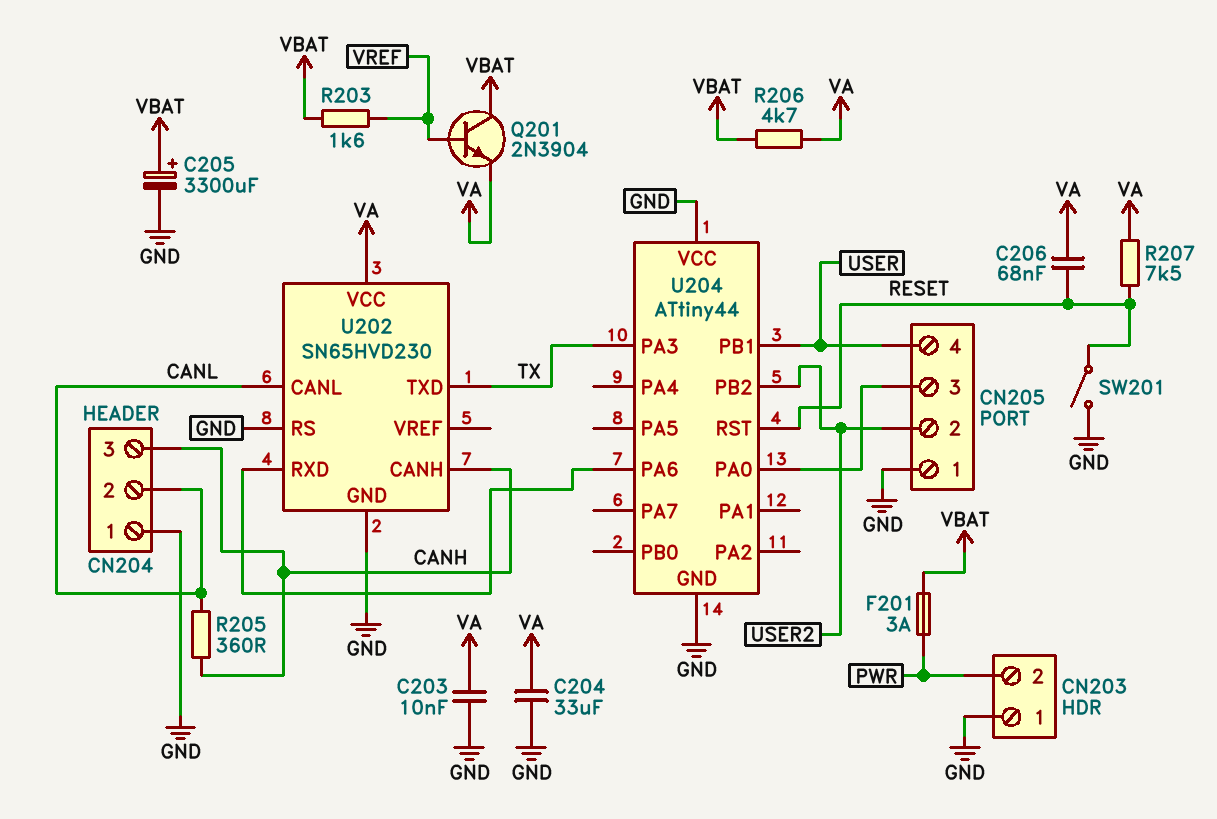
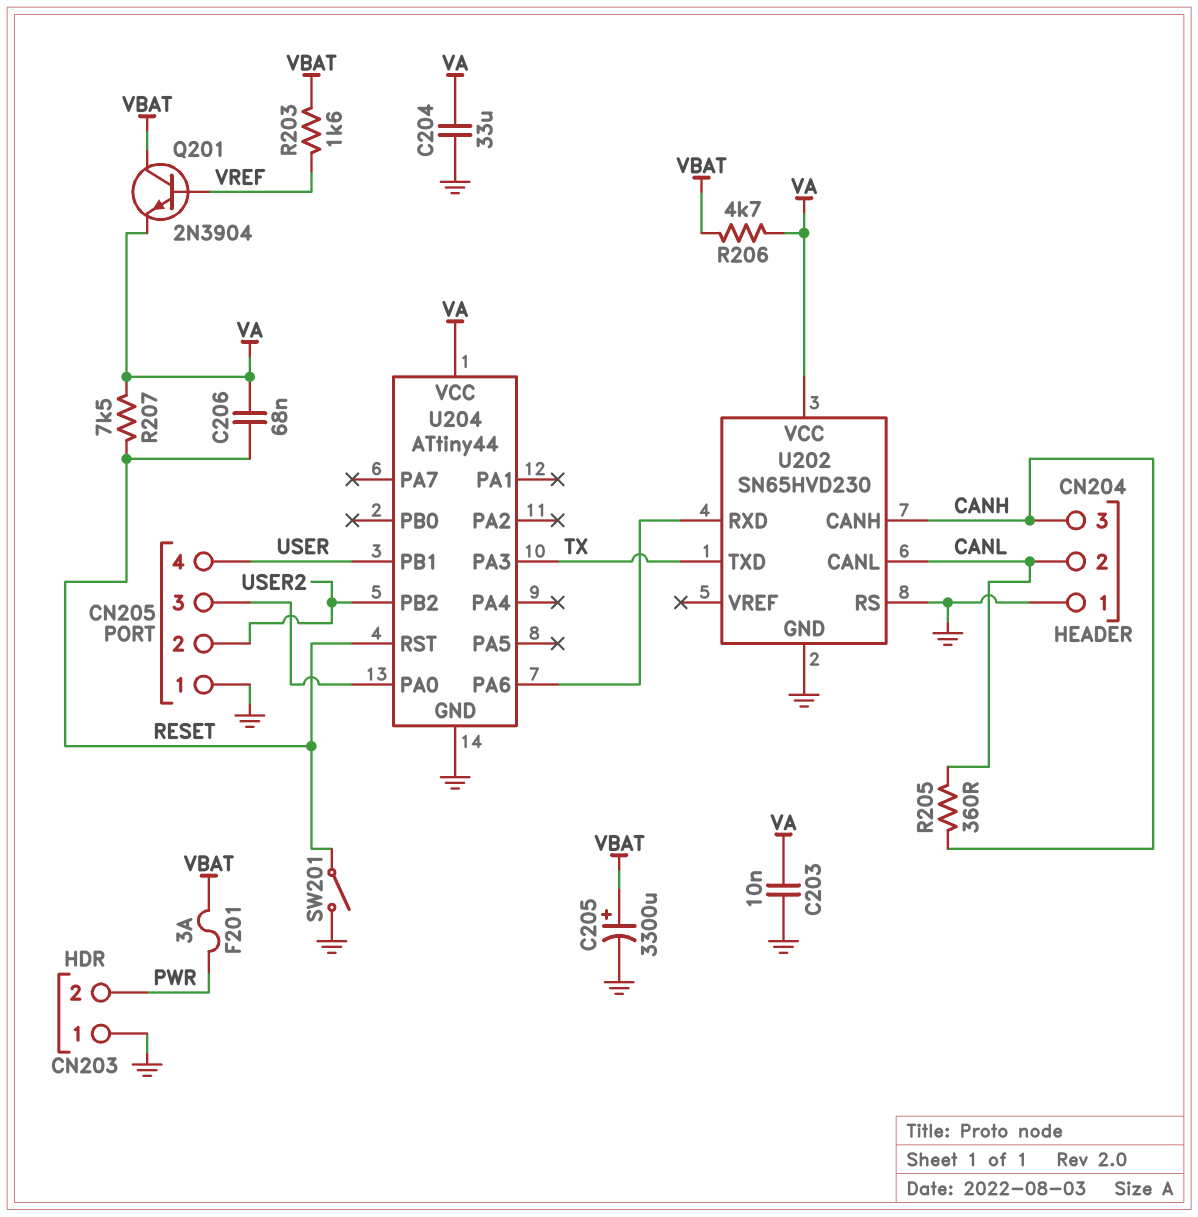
U204 pin VCC: GND -> VA

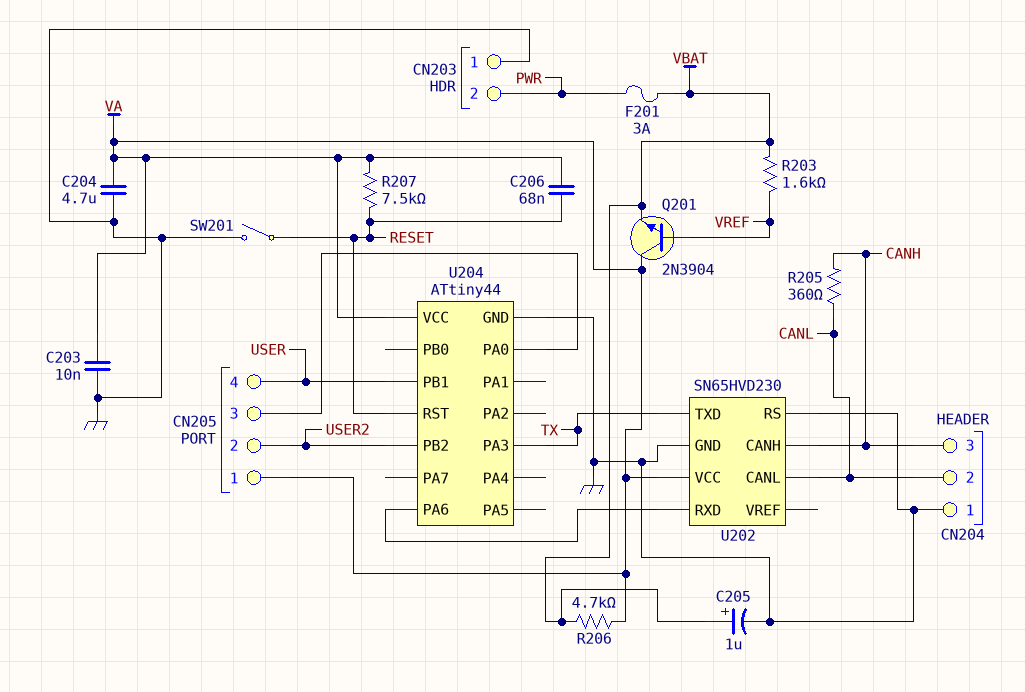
C204: 33uF (GND, VA) -> 4.7uF (GND, VA)
C205: 3300uF (plus VBAT, minus GND) -> 1uF (plus VBAT, minus GND)
CN205 pin 1: GND -> VA
Q201: NPN 2N3904 (B VREF, C VBAT, E VA) -> NPN 2N3904 (B VREF, C VA, E VBAT)

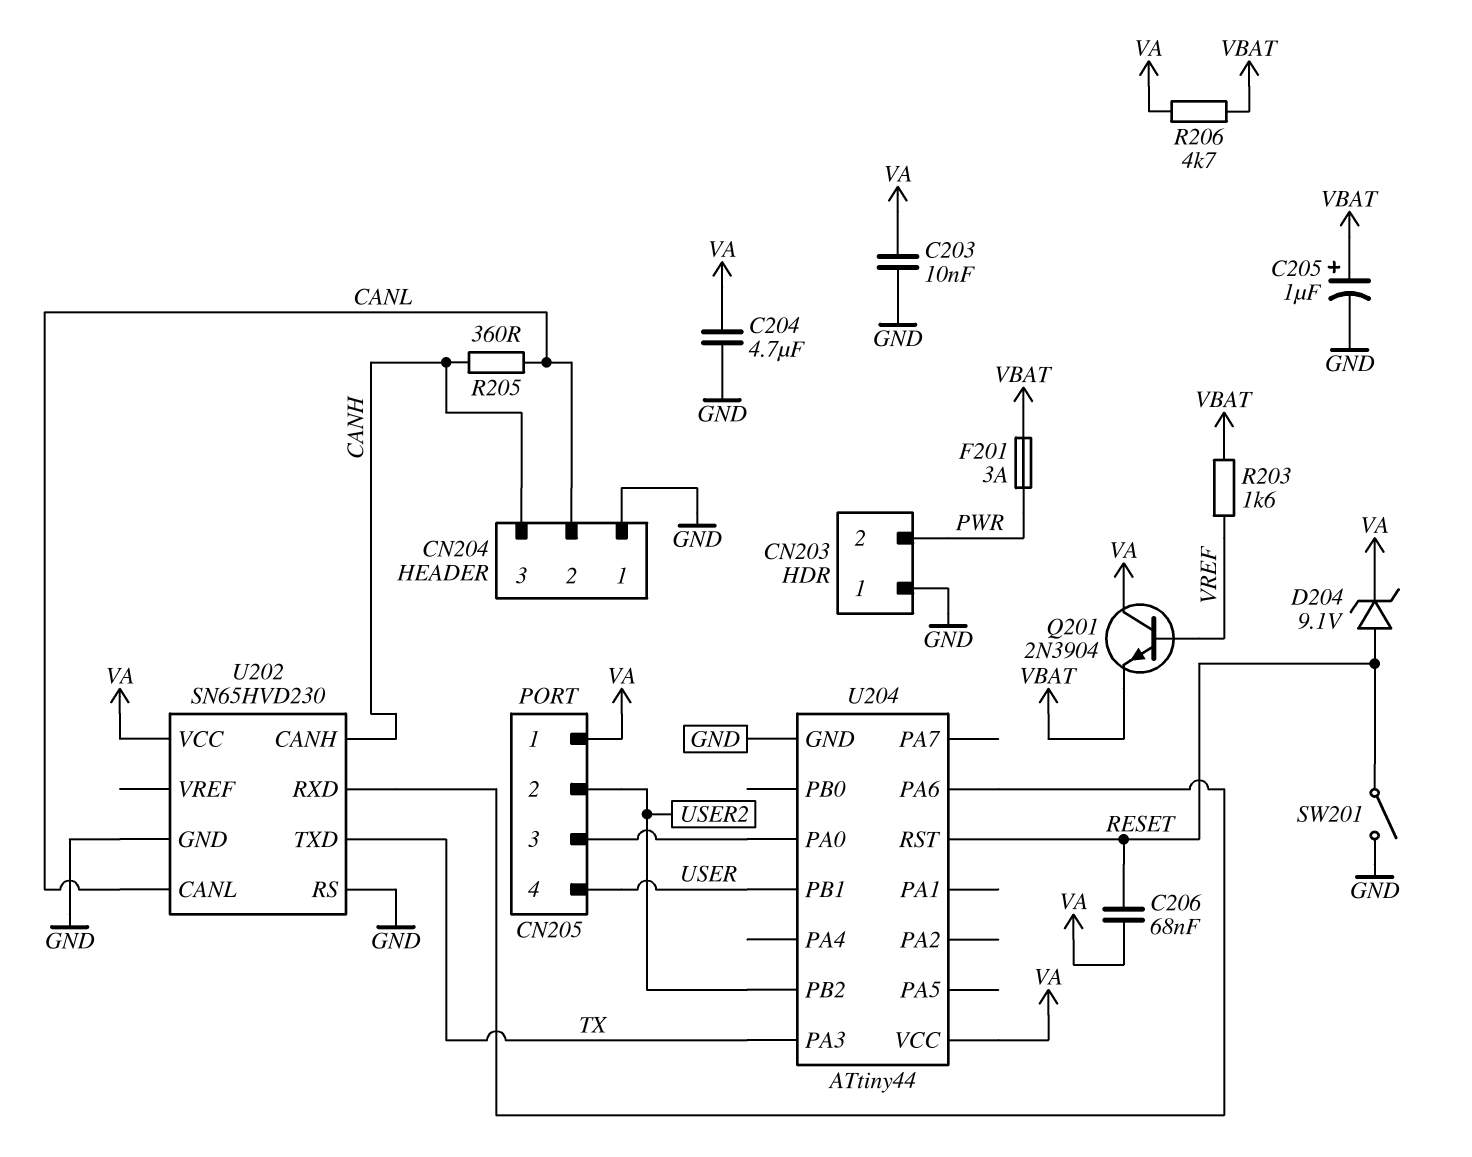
D204: none -> zener 9.1V (A RESET, K VA)
R207: 7.5k (RESET, VA) -> none

